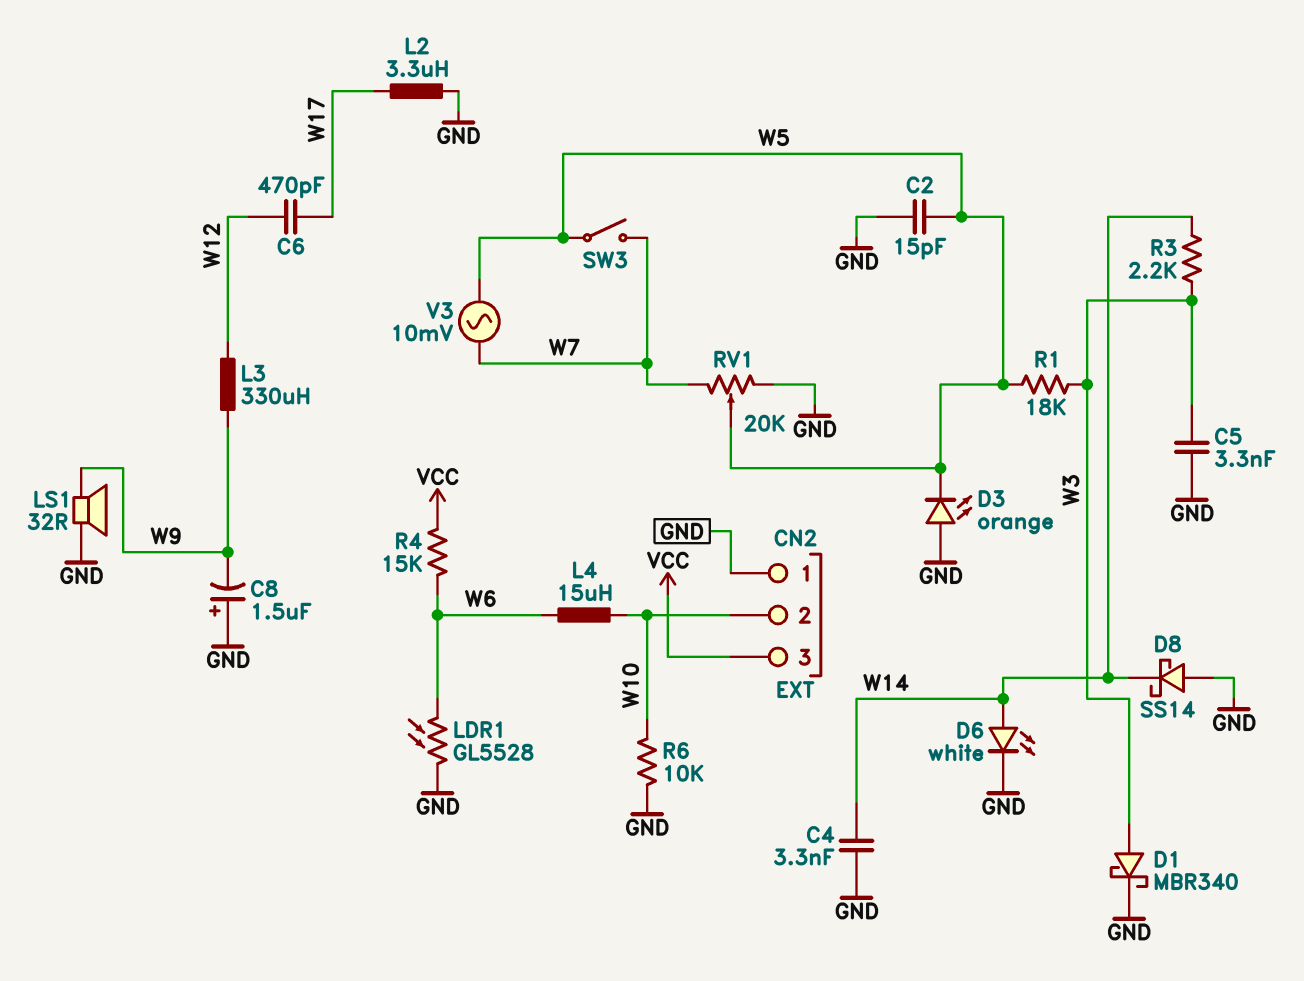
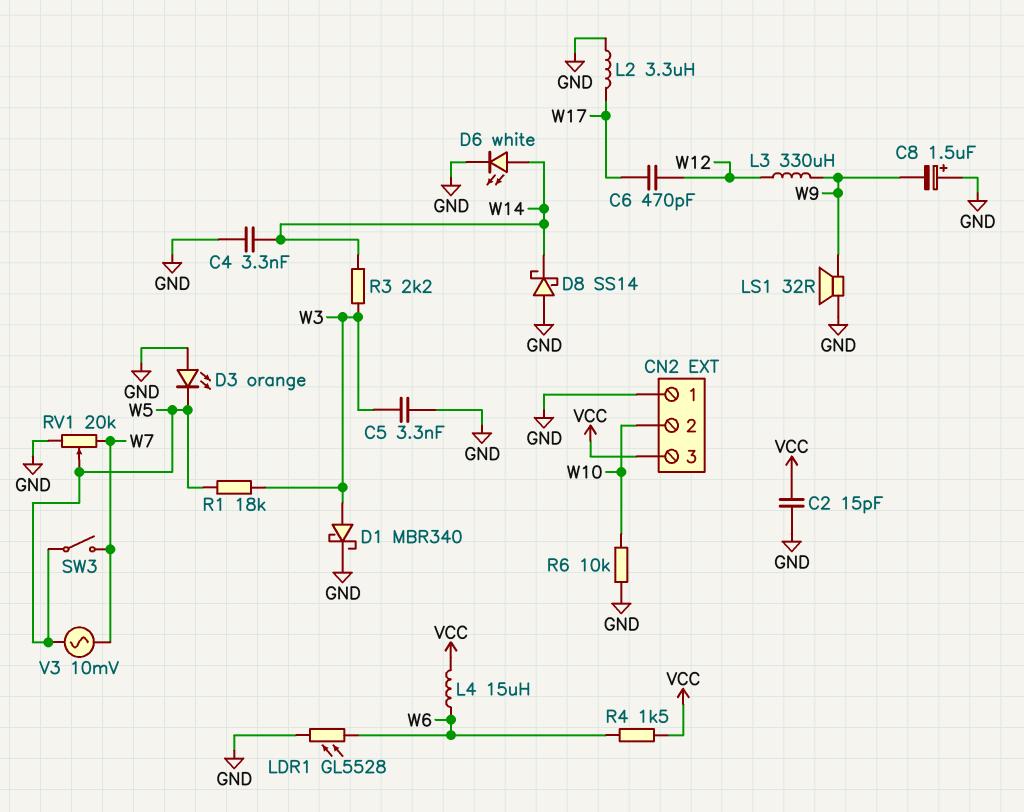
C2: 15pF (GND, W5) -> 15pF (GND, VCC)
L4: 15uH (W6, W10) -> 15uH (VCC, W6)
R4: 15k (VCC, W6) -> 1.5k (VCC, W6)

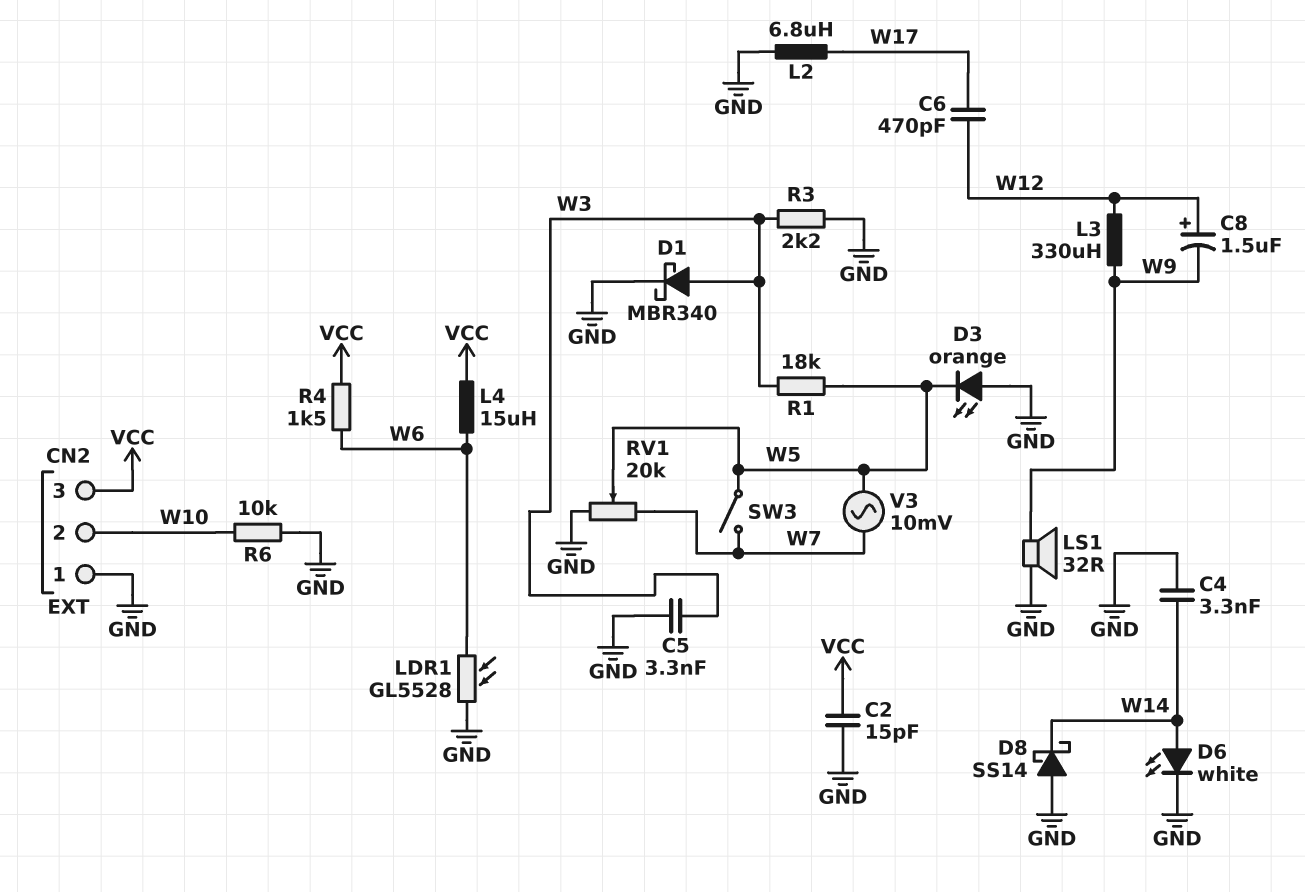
C8: 1.5uF (plus GND, minus W9) -> 1.5uF (plus W12, minus W9)
L2: 3.3uH (GND, W17) -> 6.8uH (GND, W17)
R3: 2.2k (W3, W14) -> 2.2k (GND, W3)

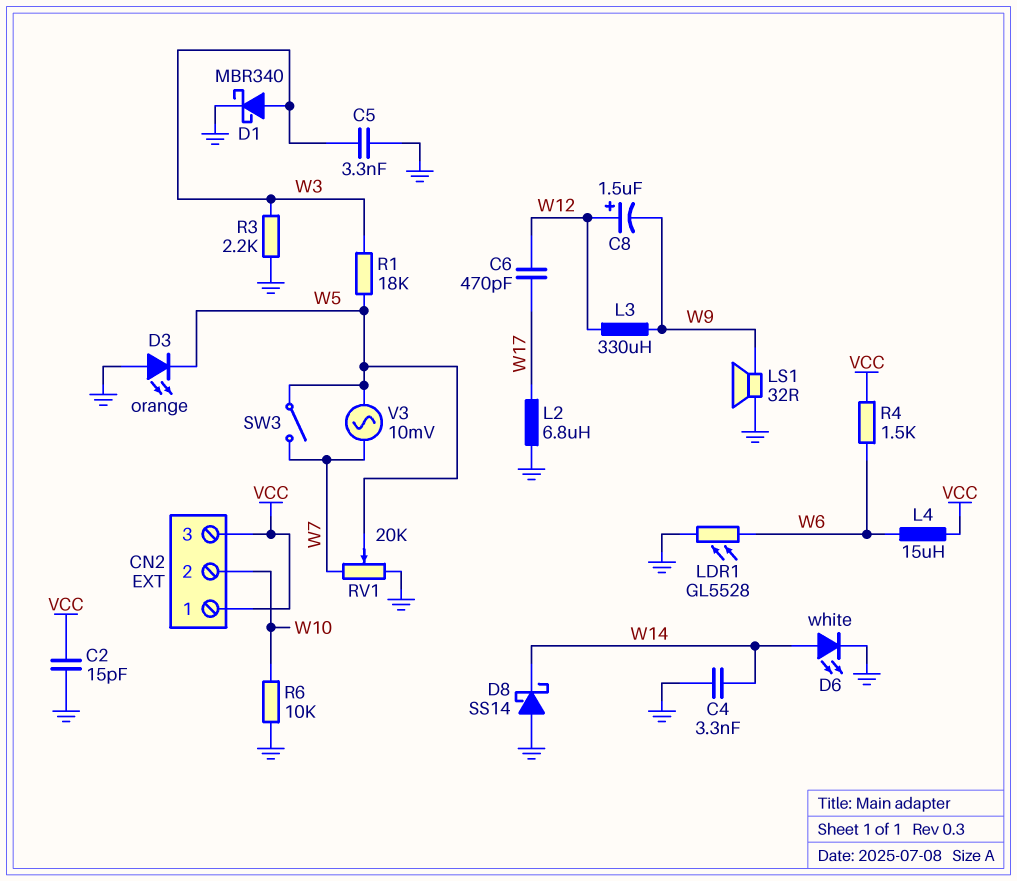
CN2 pin 1: GND -> VCC

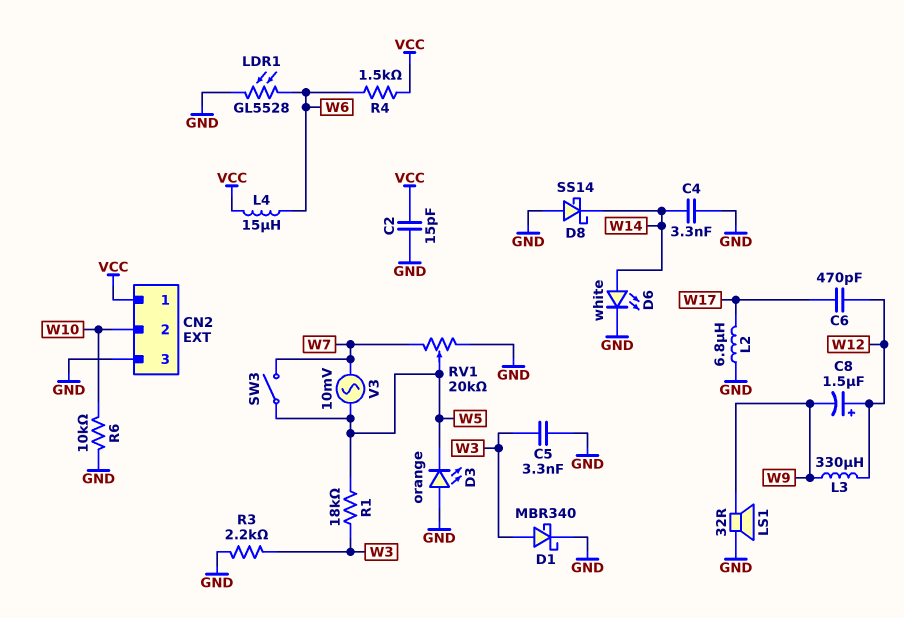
CN2 pin 3: VCC -> GND

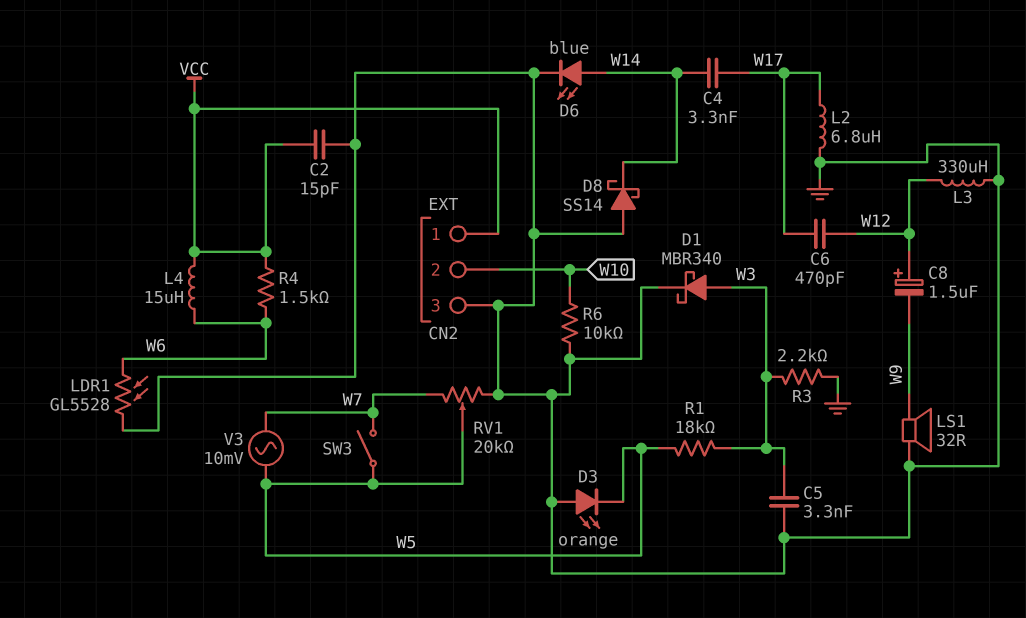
C4: 3.3nF (GND, W14) -> 3.3nF (W14, W17)
D6: LED white (A W14, K GND) -> LED blue (A W14, K GND)
L3: 330uH (W9, W12) -> 330uH (GND, W12)

